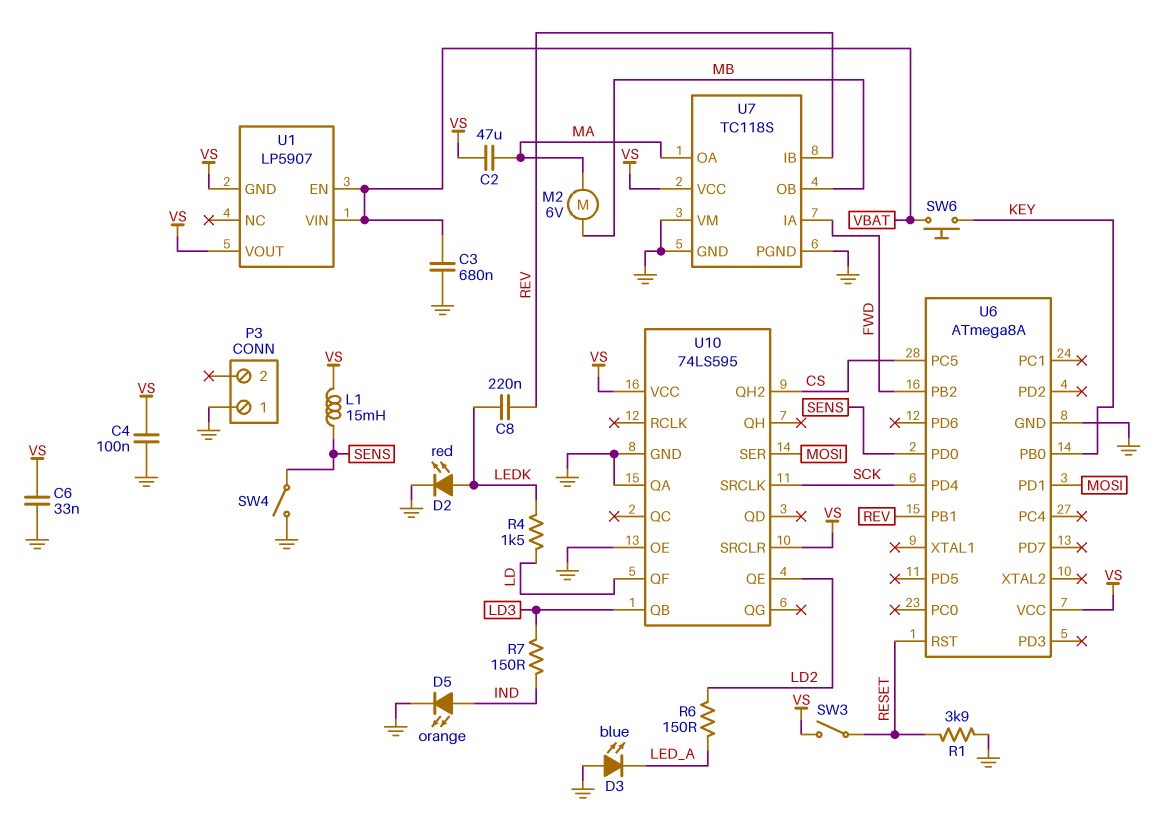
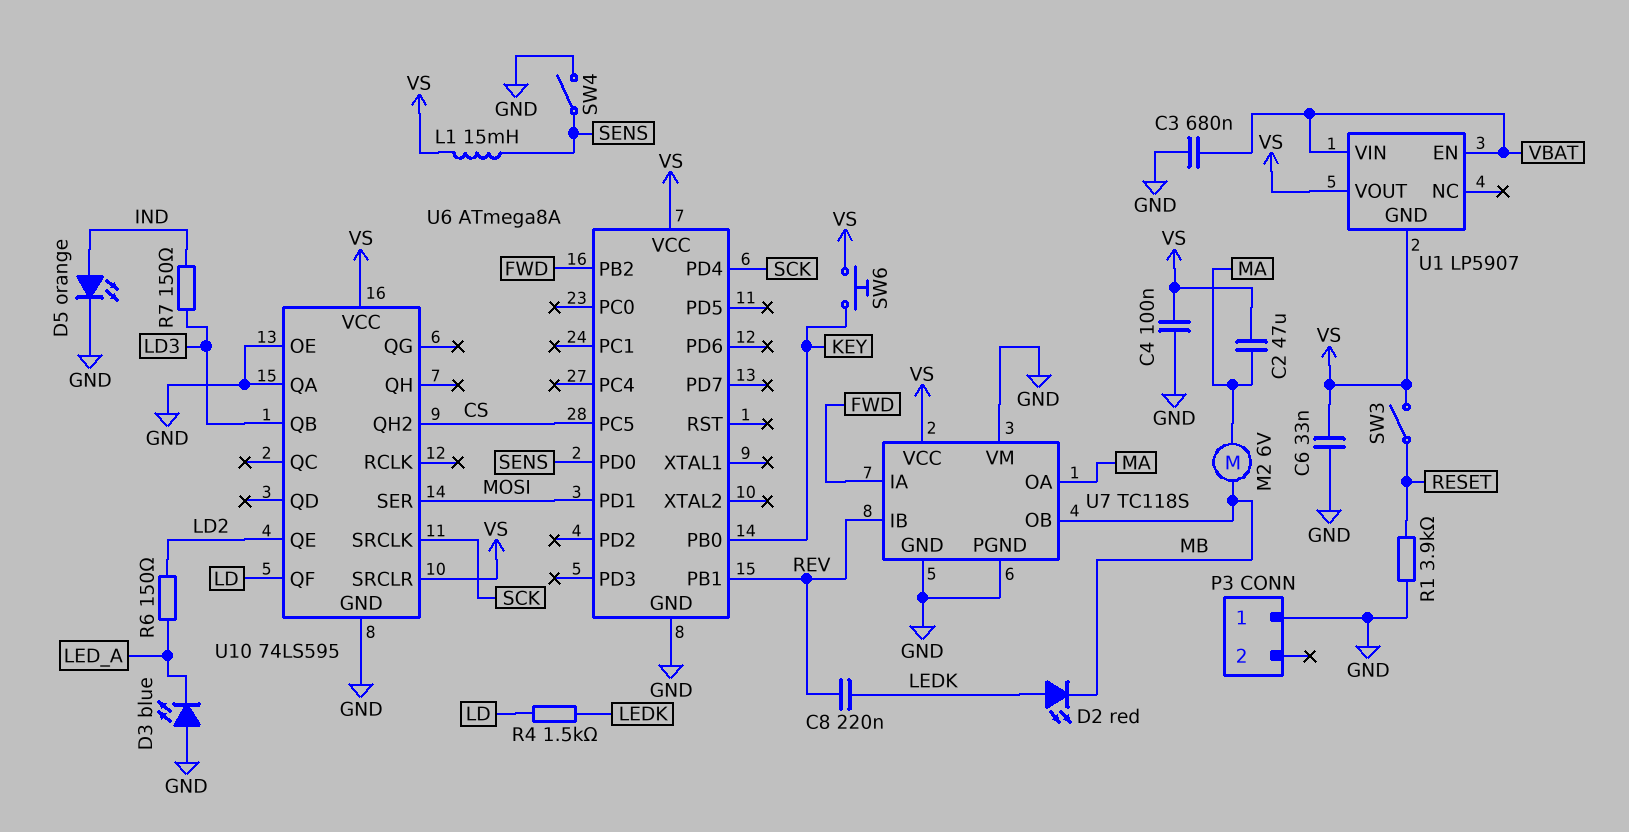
D2: LED red (A LEDK, K GND) -> LED red (A LEDK, K MB)
SW6: button (KEY, VBAT) -> button (KEY, VS)
U6 pin RST: RESET -> none

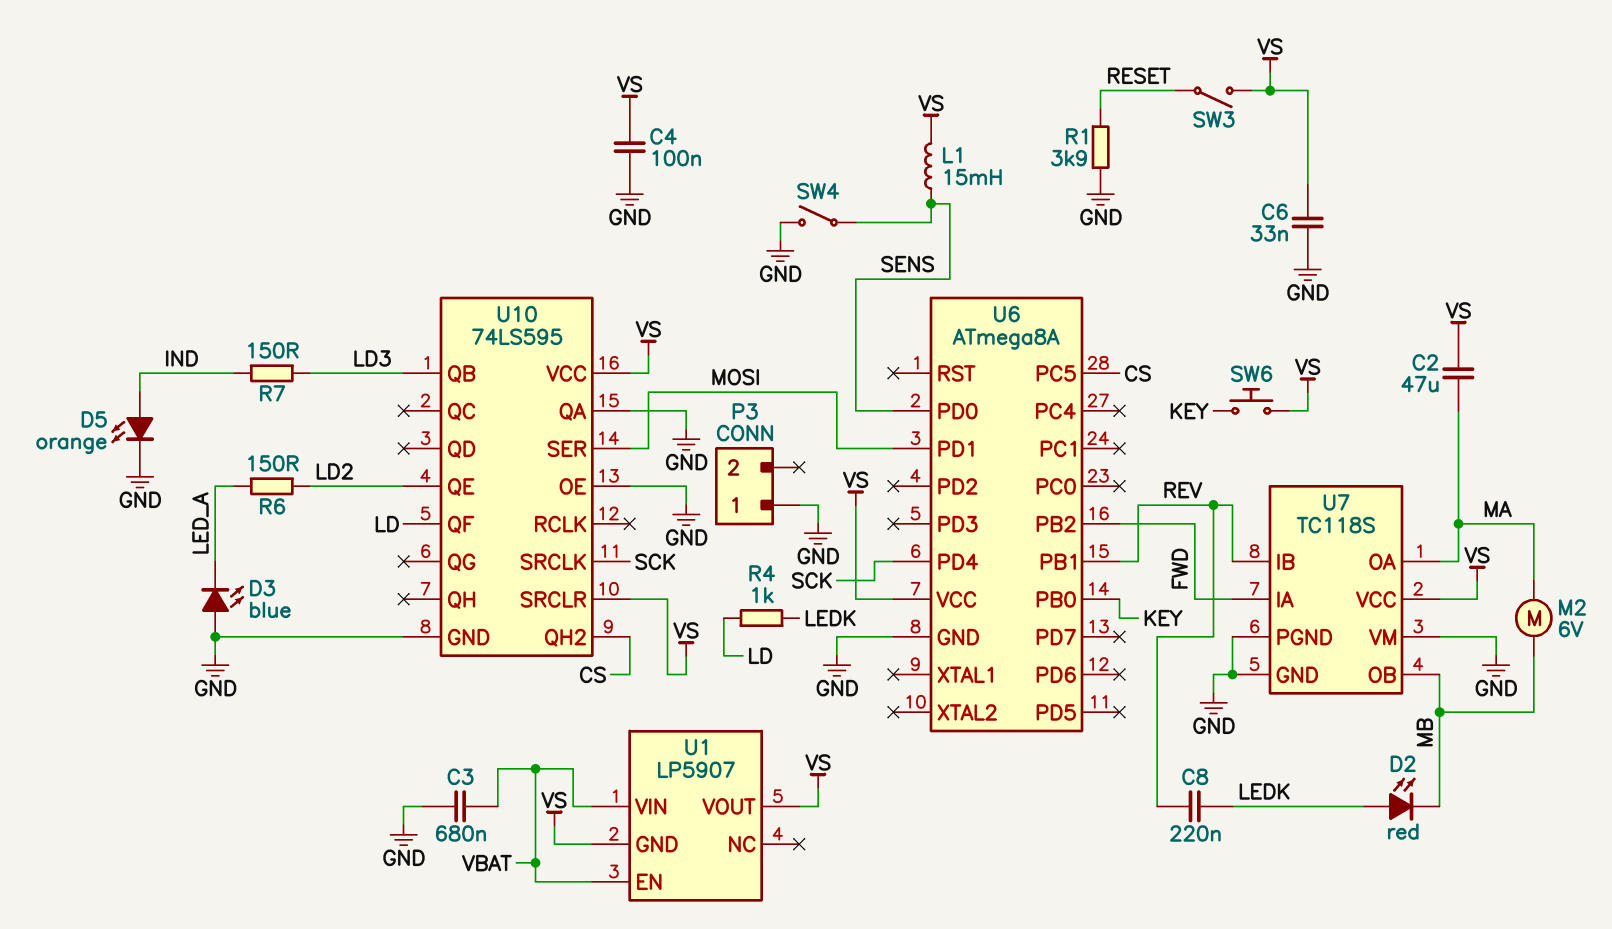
R4: 1.5k (LD, LEDK) -> 1k (LD, LEDK)

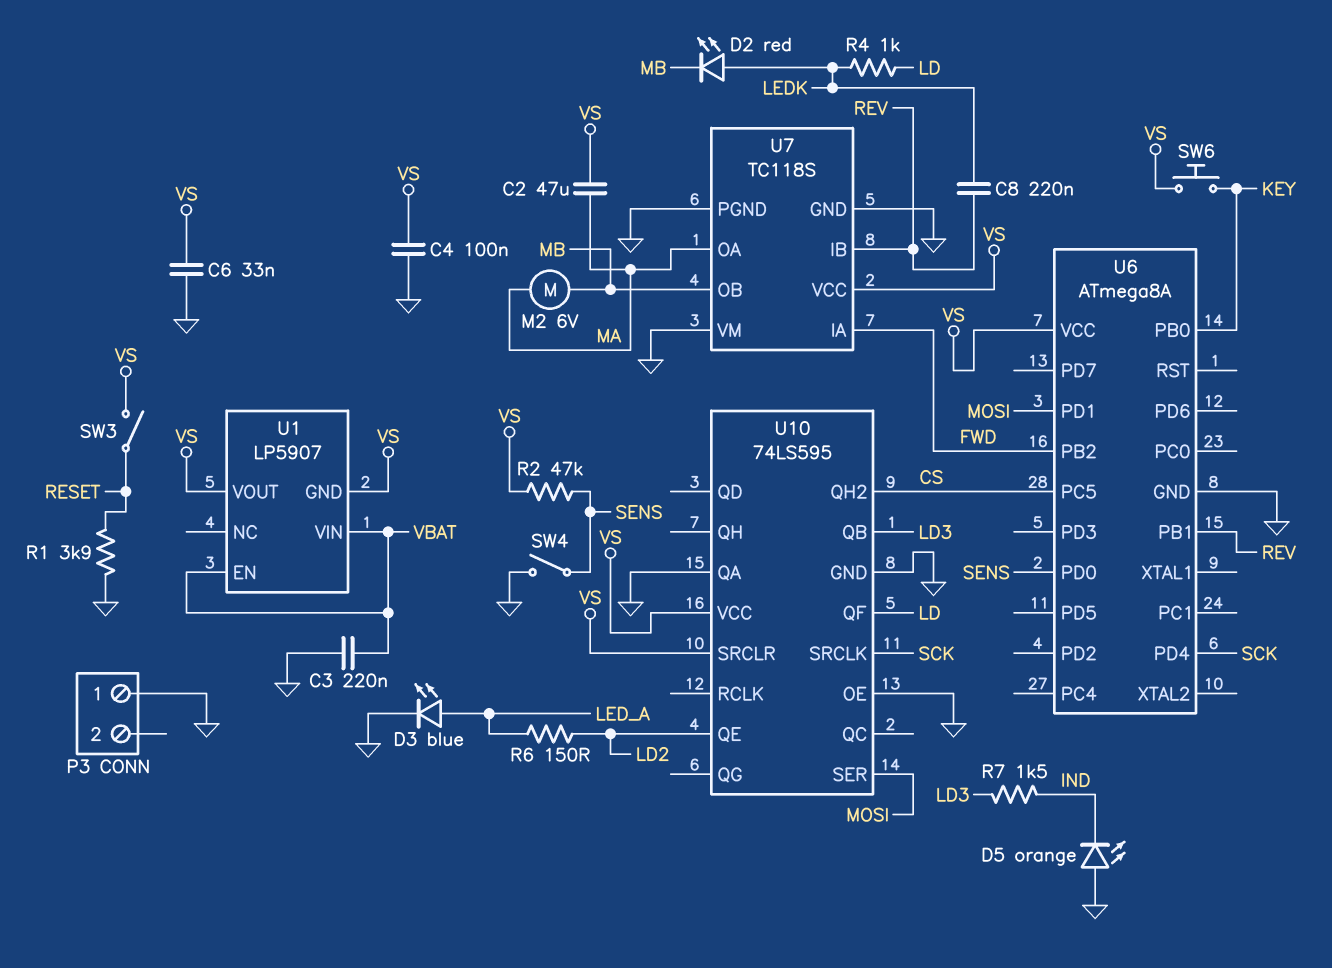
C3: 680nF (GND, VBAT) -> 220nF (GND, VBAT)
D3: LED blue (A GND, K LED_A) -> LED blue (A LED_A, K GND)
D5: LED orange (A IND, K GND) -> LED orange (A GND, K IND)
L1: 15mH (SENS, VS) -> none
R2: none -> 47k (SENS, VS)
R7: 150 (IND, LD3) -> 1.5k (IND, LD3)

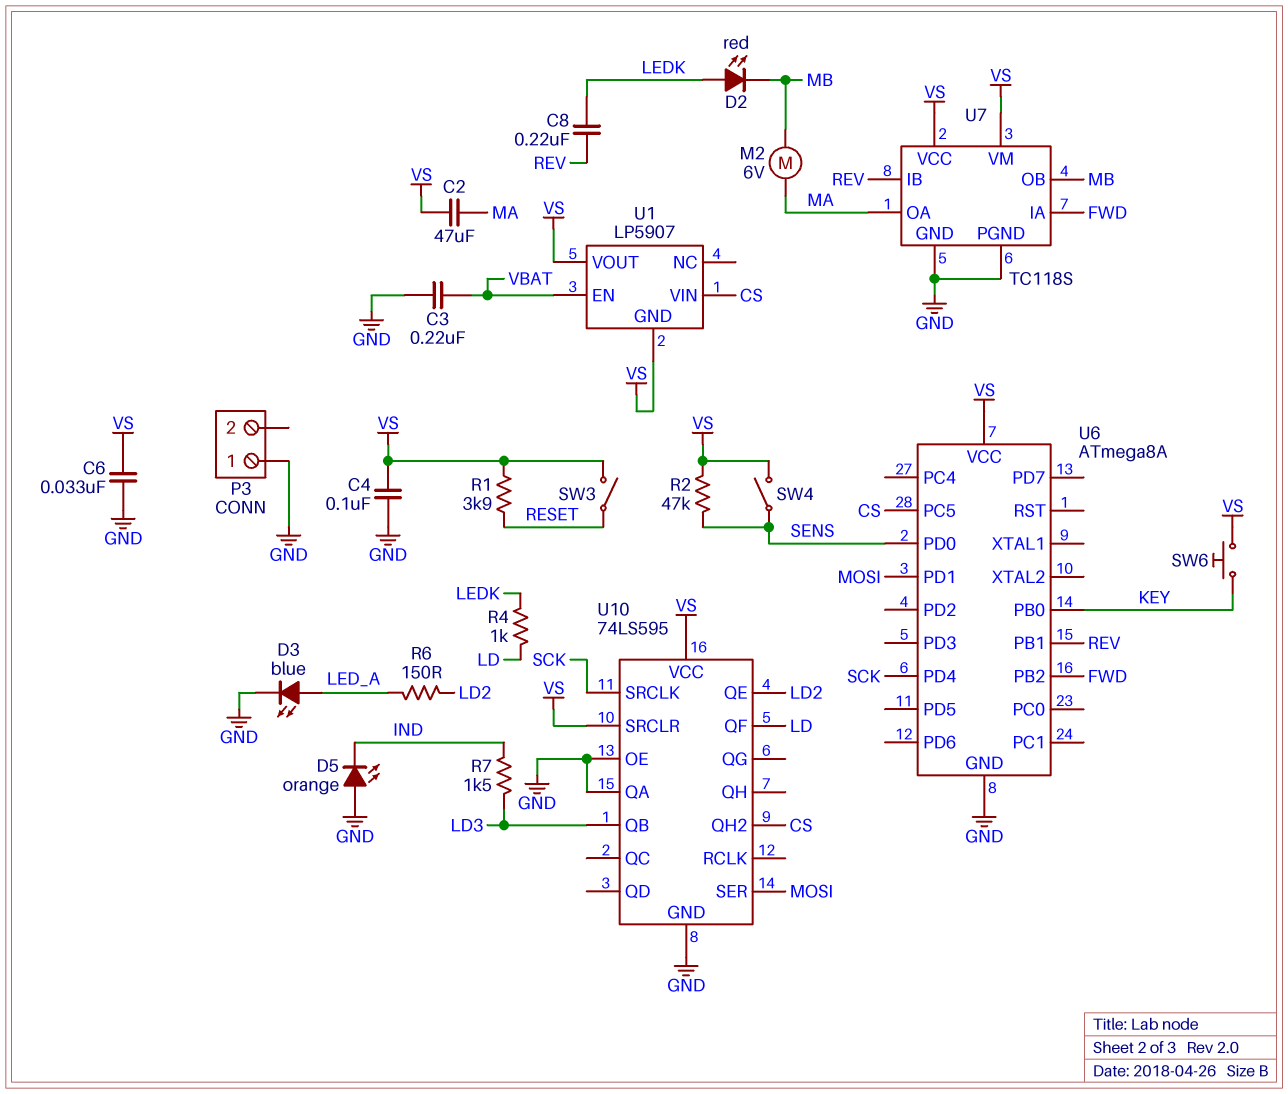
R1: 3.9k (GND, RESET) -> 3.9k (RESET, VS)
SW4: switch (GND, SENS) -> switch (SENS, VS)
U1 pin VIN: VBAT -> CS
U7 pin VM: GND -> VS

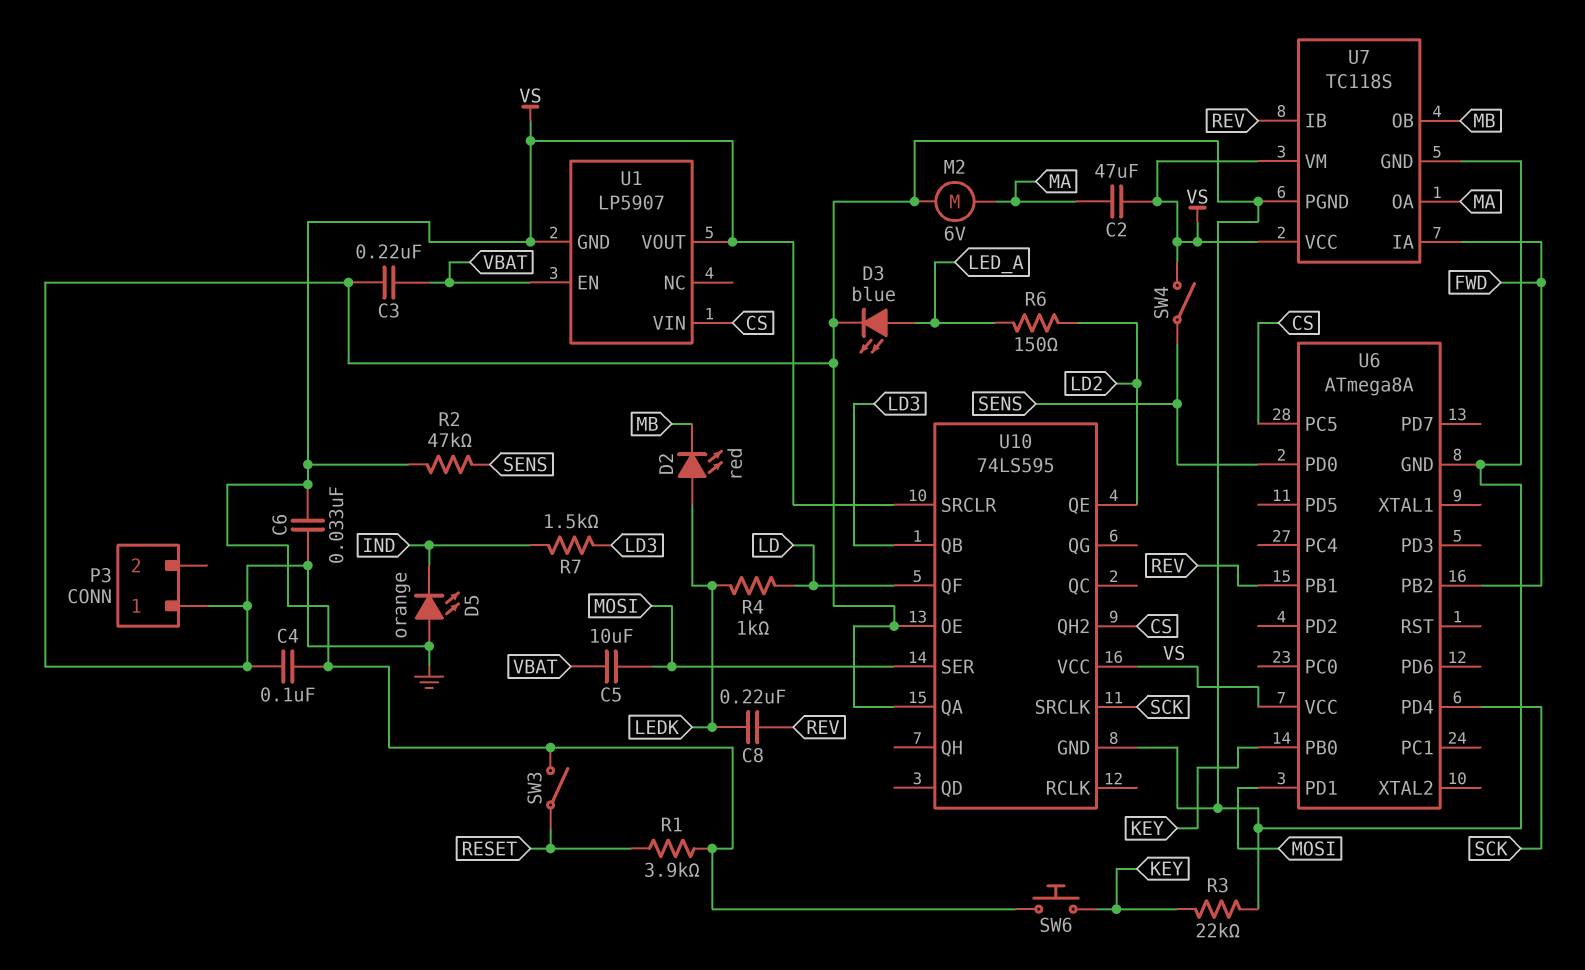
C5: none -> 10uF (MOSI, VBAT)
M2: motor 6V (MA, MB) -> motor 6V (GND, MA)
R3: none -> 22k (GND, KEY)

